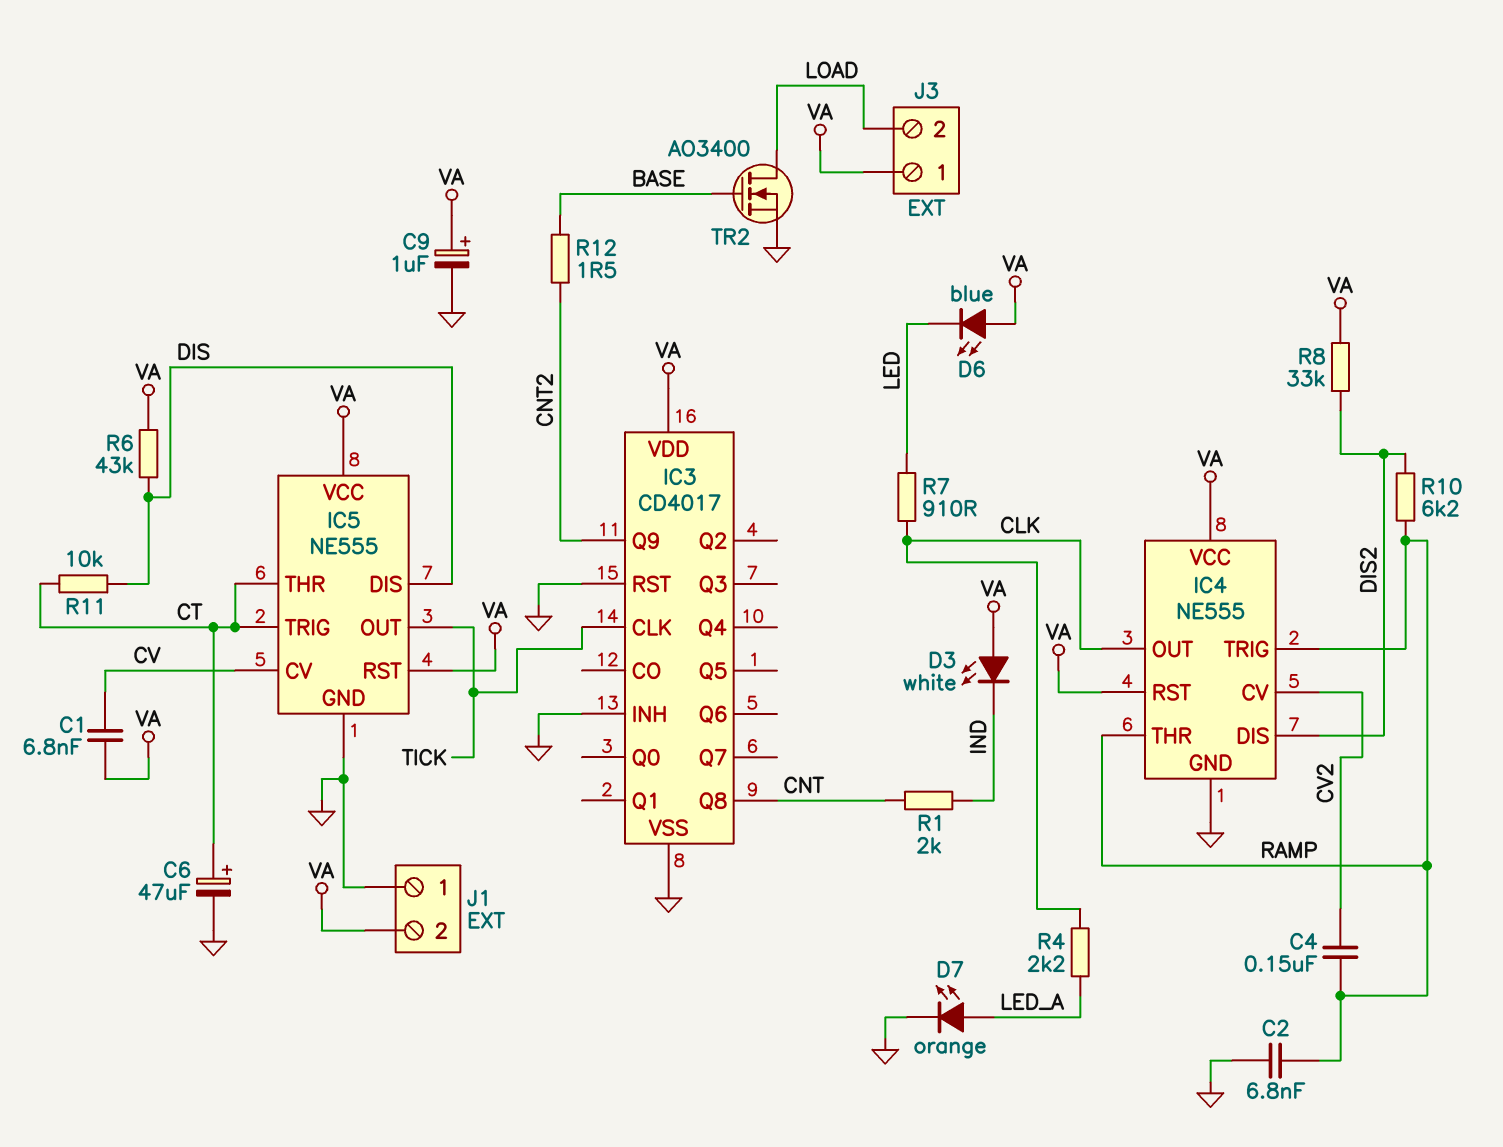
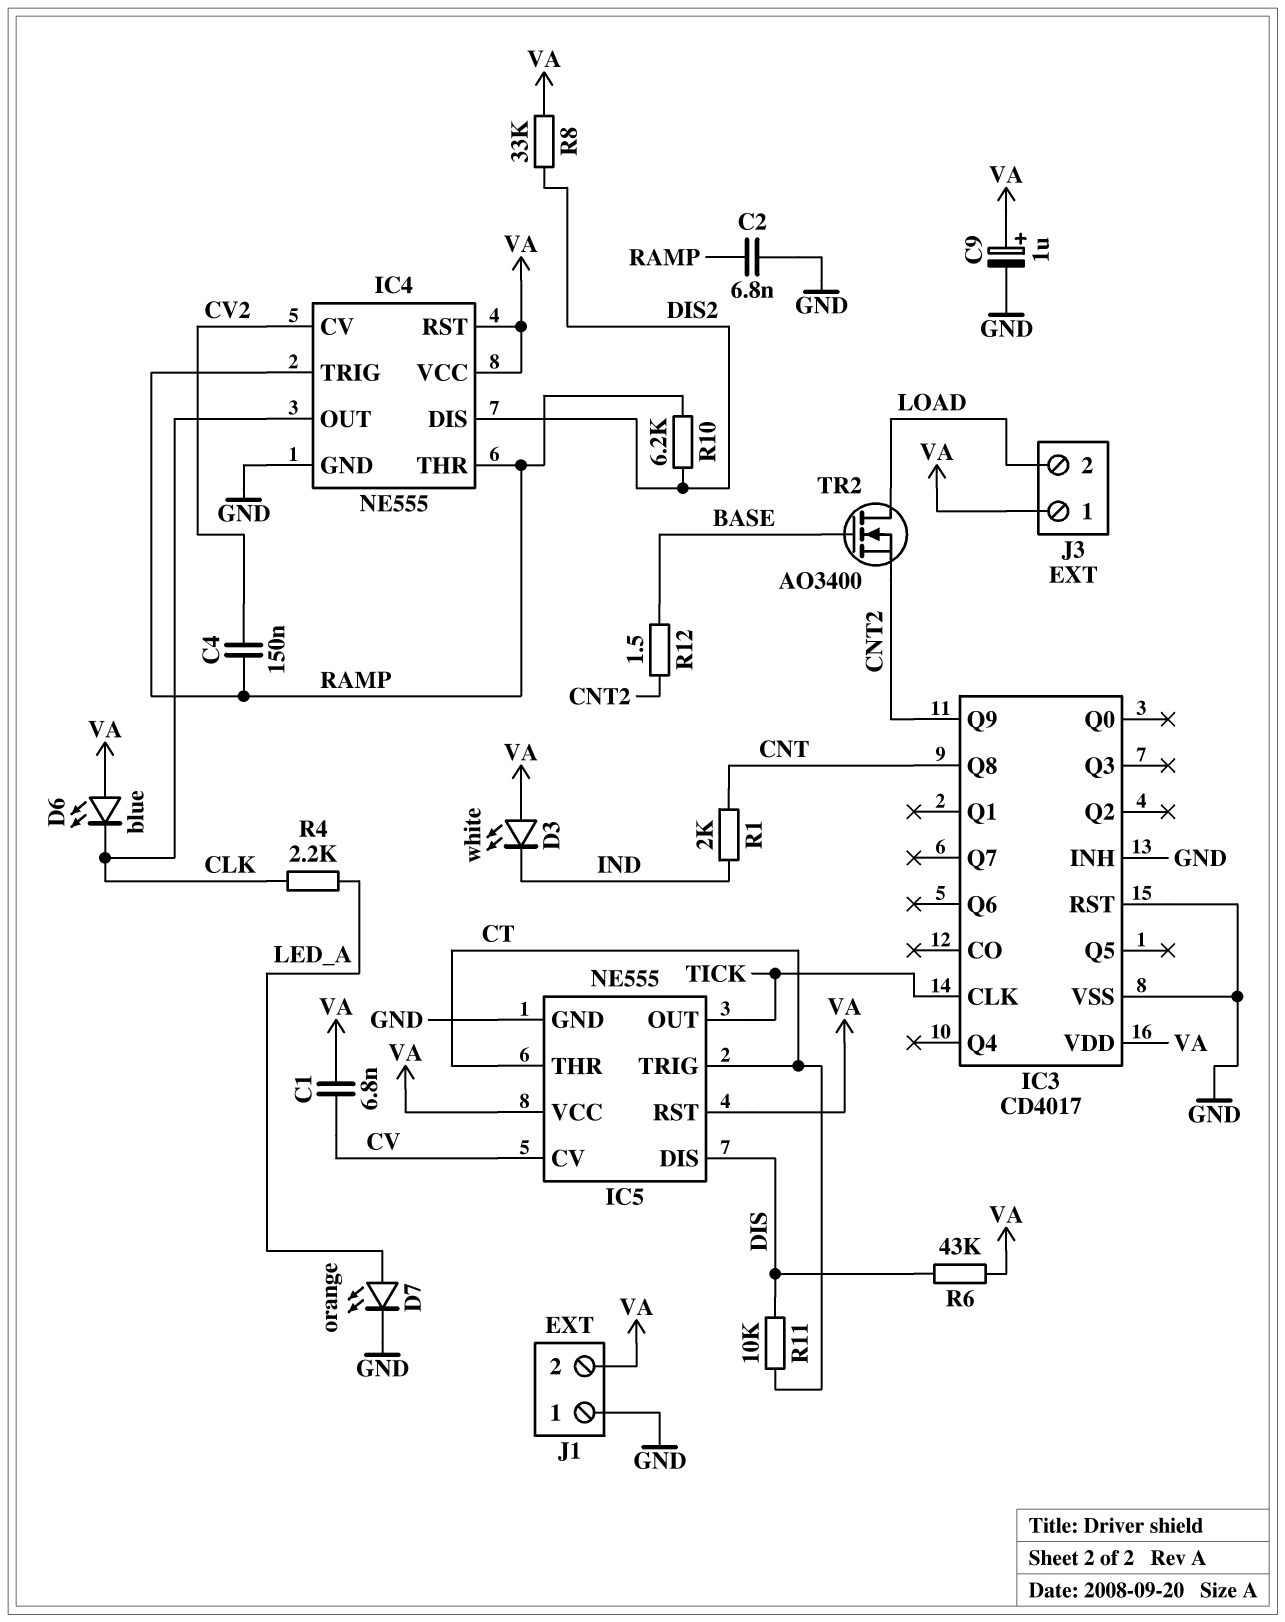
C6: 47uF (plus CT, minus GND) -> none
D6: LED blue (A VA, K LED) -> LED blue (A VA, K CLK)
R7: 910 (CLK, LED) -> none
TR2: NMOS AO3400 (G BASE, D LOAD, S GND) -> NMOS AO3400 (G BASE, D LOAD, S CNT2)

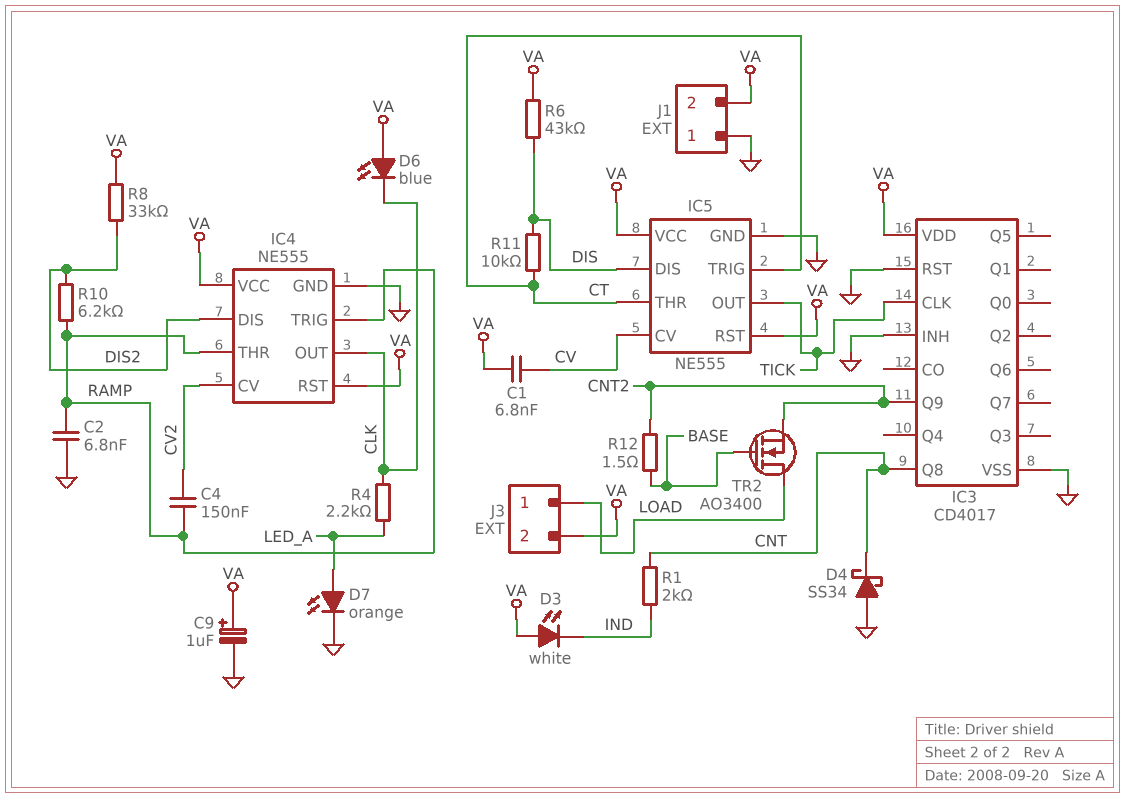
D4: none -> schottky SS34 (A GND, K CNT)
J3 pin 1: VA -> LOAD
J3 pin 2: LOAD -> VA

